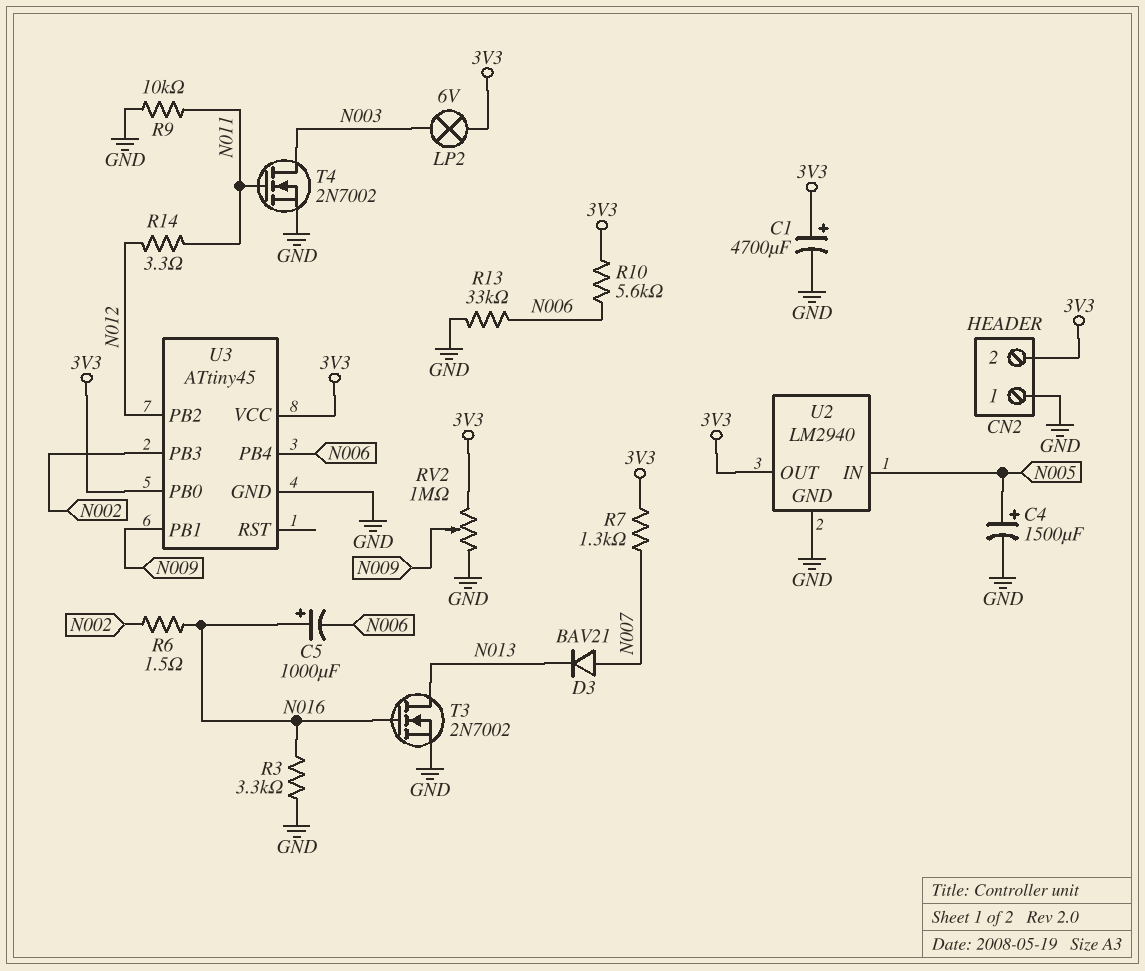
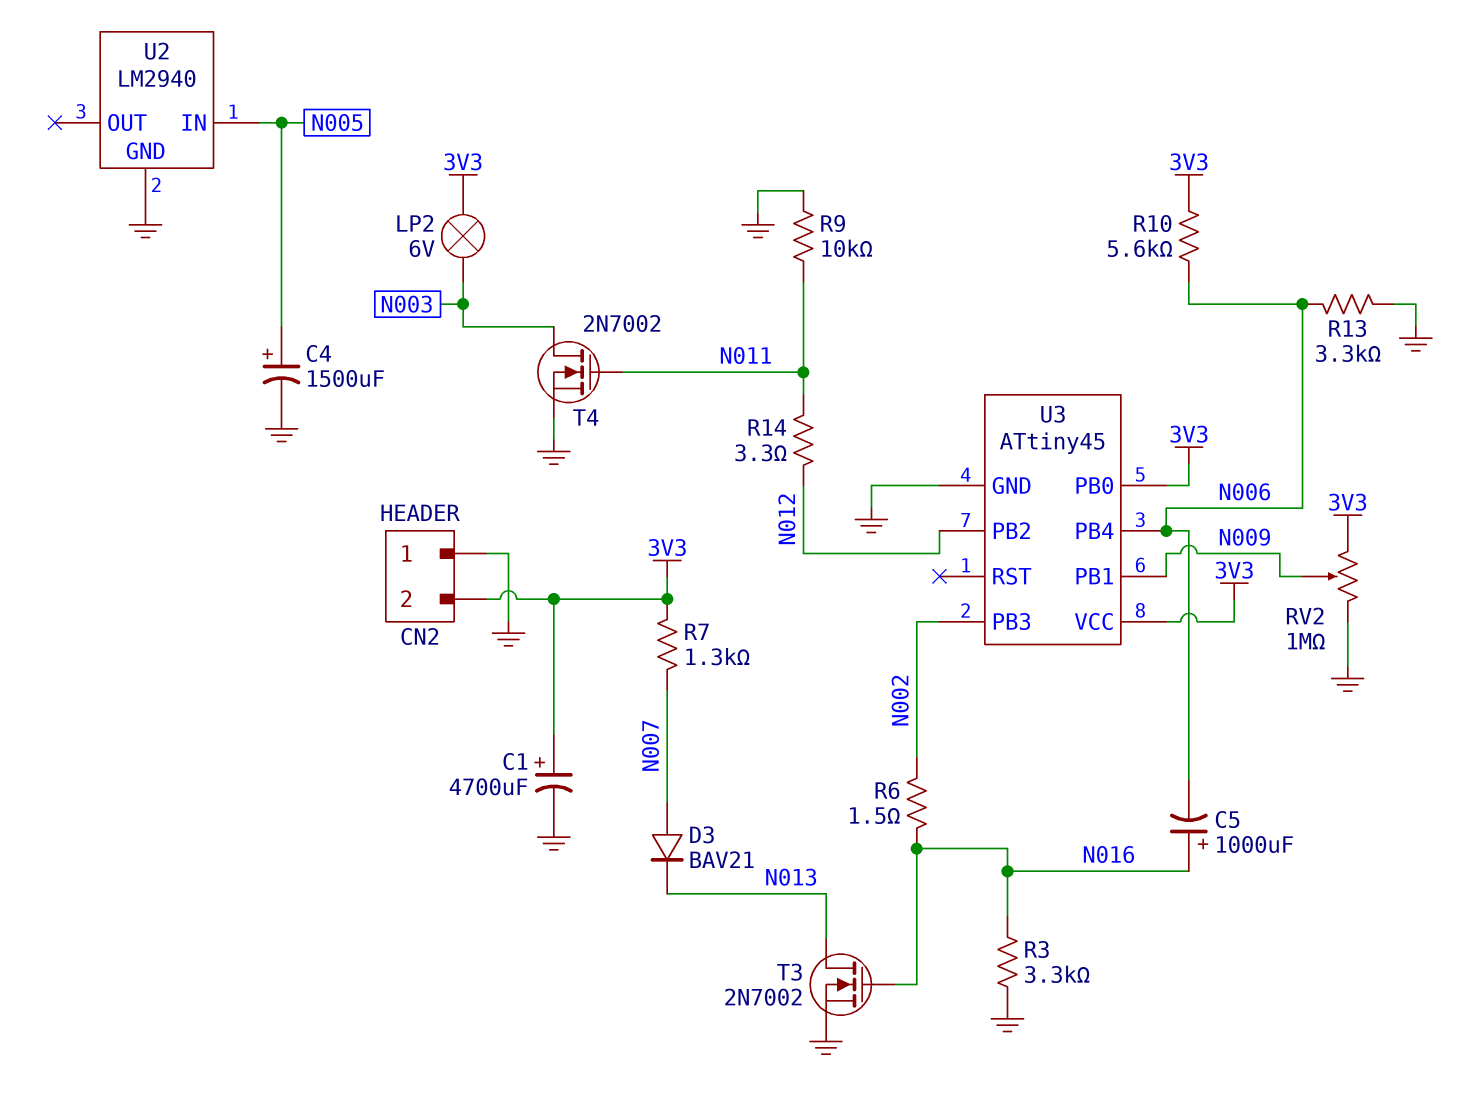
R13: 33k (GND, N006) -> 3.3k (GND, N006)
U2 pin OUT: 3V3 -> none

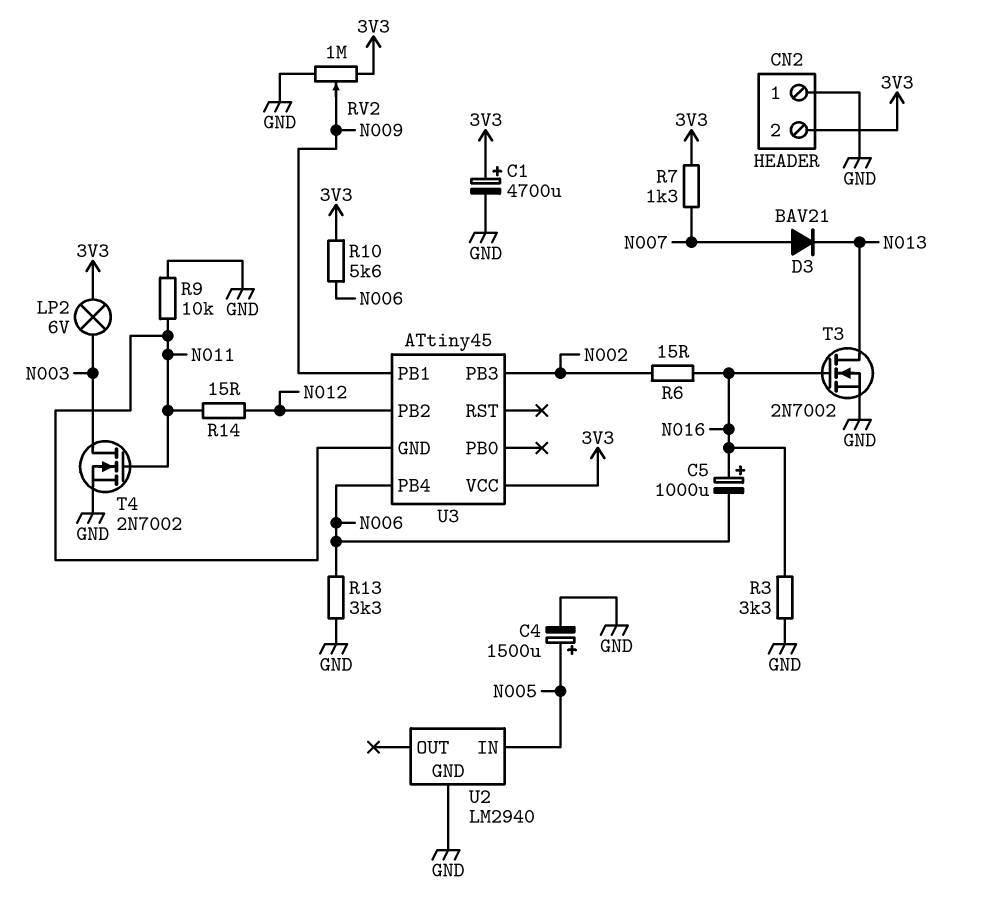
R6: 1.5 (N002, N016) -> 15 (N002, N016)
R14: 3.3 (N011, N012) -> 15 (N011, N012)
U3 pin GND: GND -> N011
U3 pin PB0: 3V3 -> none

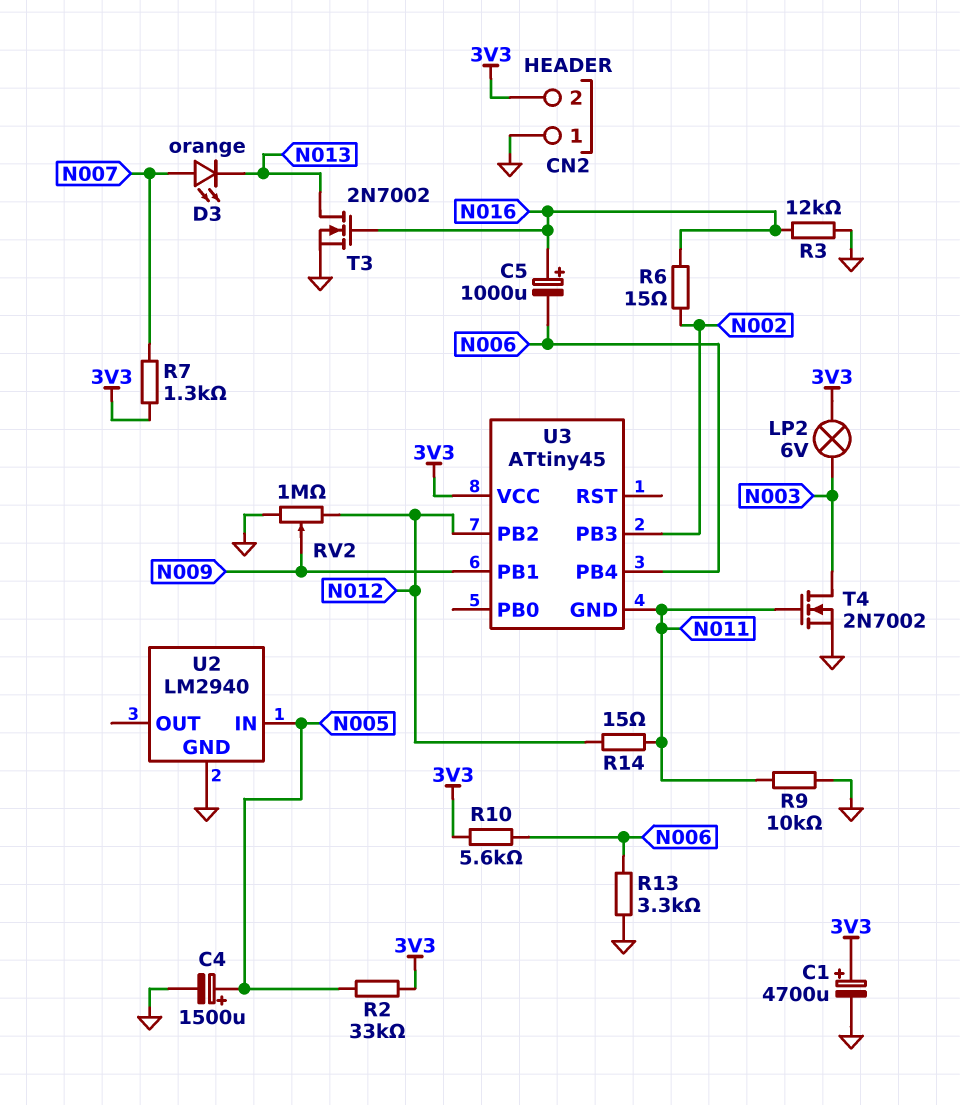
D3: diode BAV21 (A N007, K N013) -> LED orange (A N007, K N013)
R2: none -> 33k (3V3, N005)
R3: 3.3k (GND, N016) -> 12k (GND, N016)
RV2: 1M (3V3, GND, wiper N009) -> 1M (GND, N012, wiper N009)

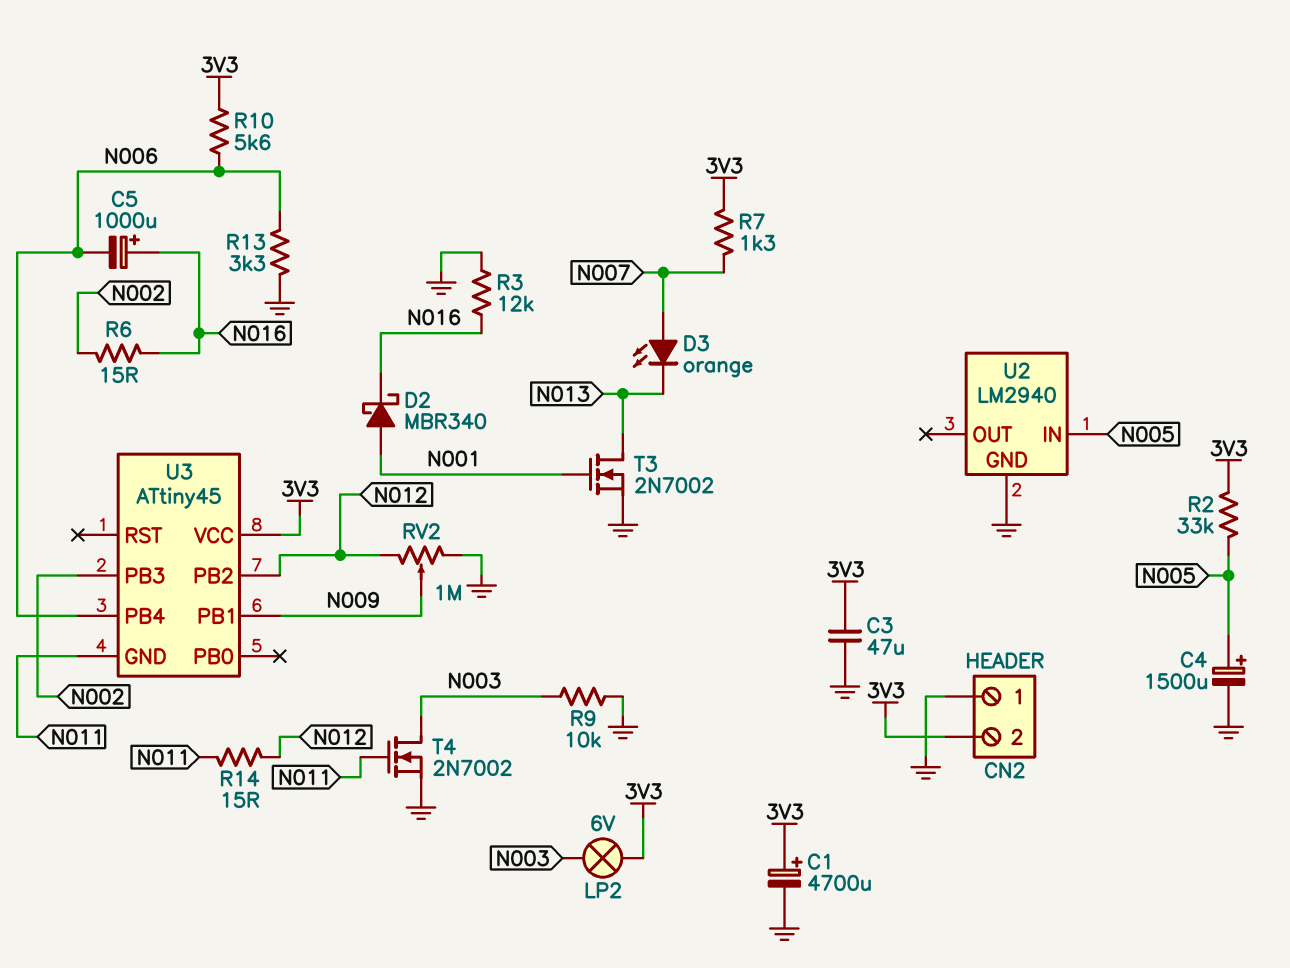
C3: none -> 47uF (3V3, GND)
D2: none -> schottky MBR340 (A N001, K N016)
R9: 10k (GND, N011) -> 10k (GND, N003)
T3: NMOS 2N7002 (G N016, D N013, S GND) -> NMOS 2N7002 (G N001, D N013, S GND)

